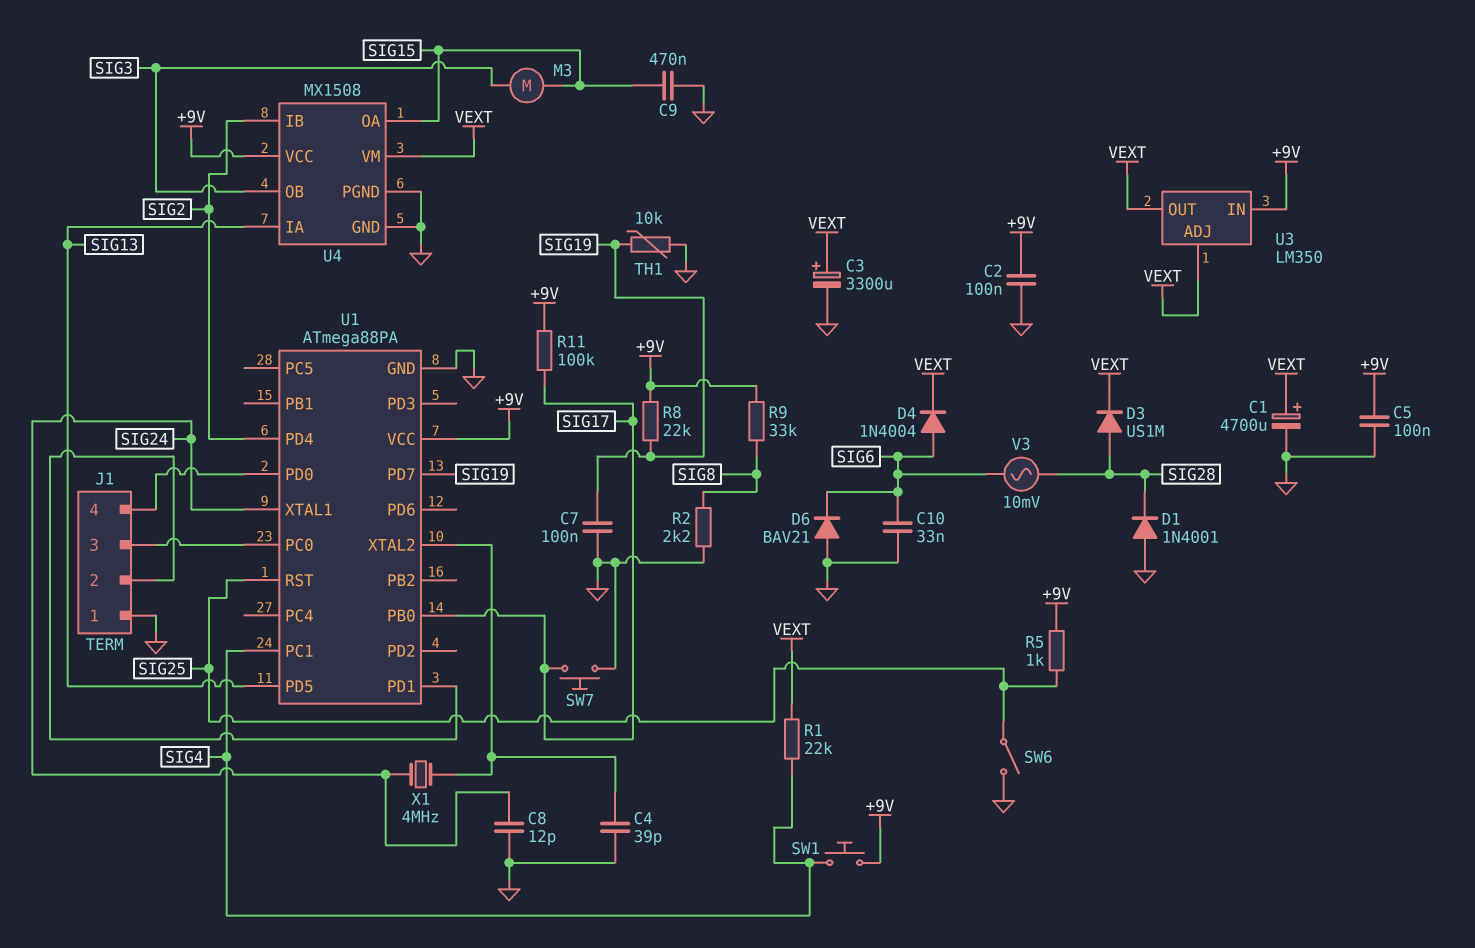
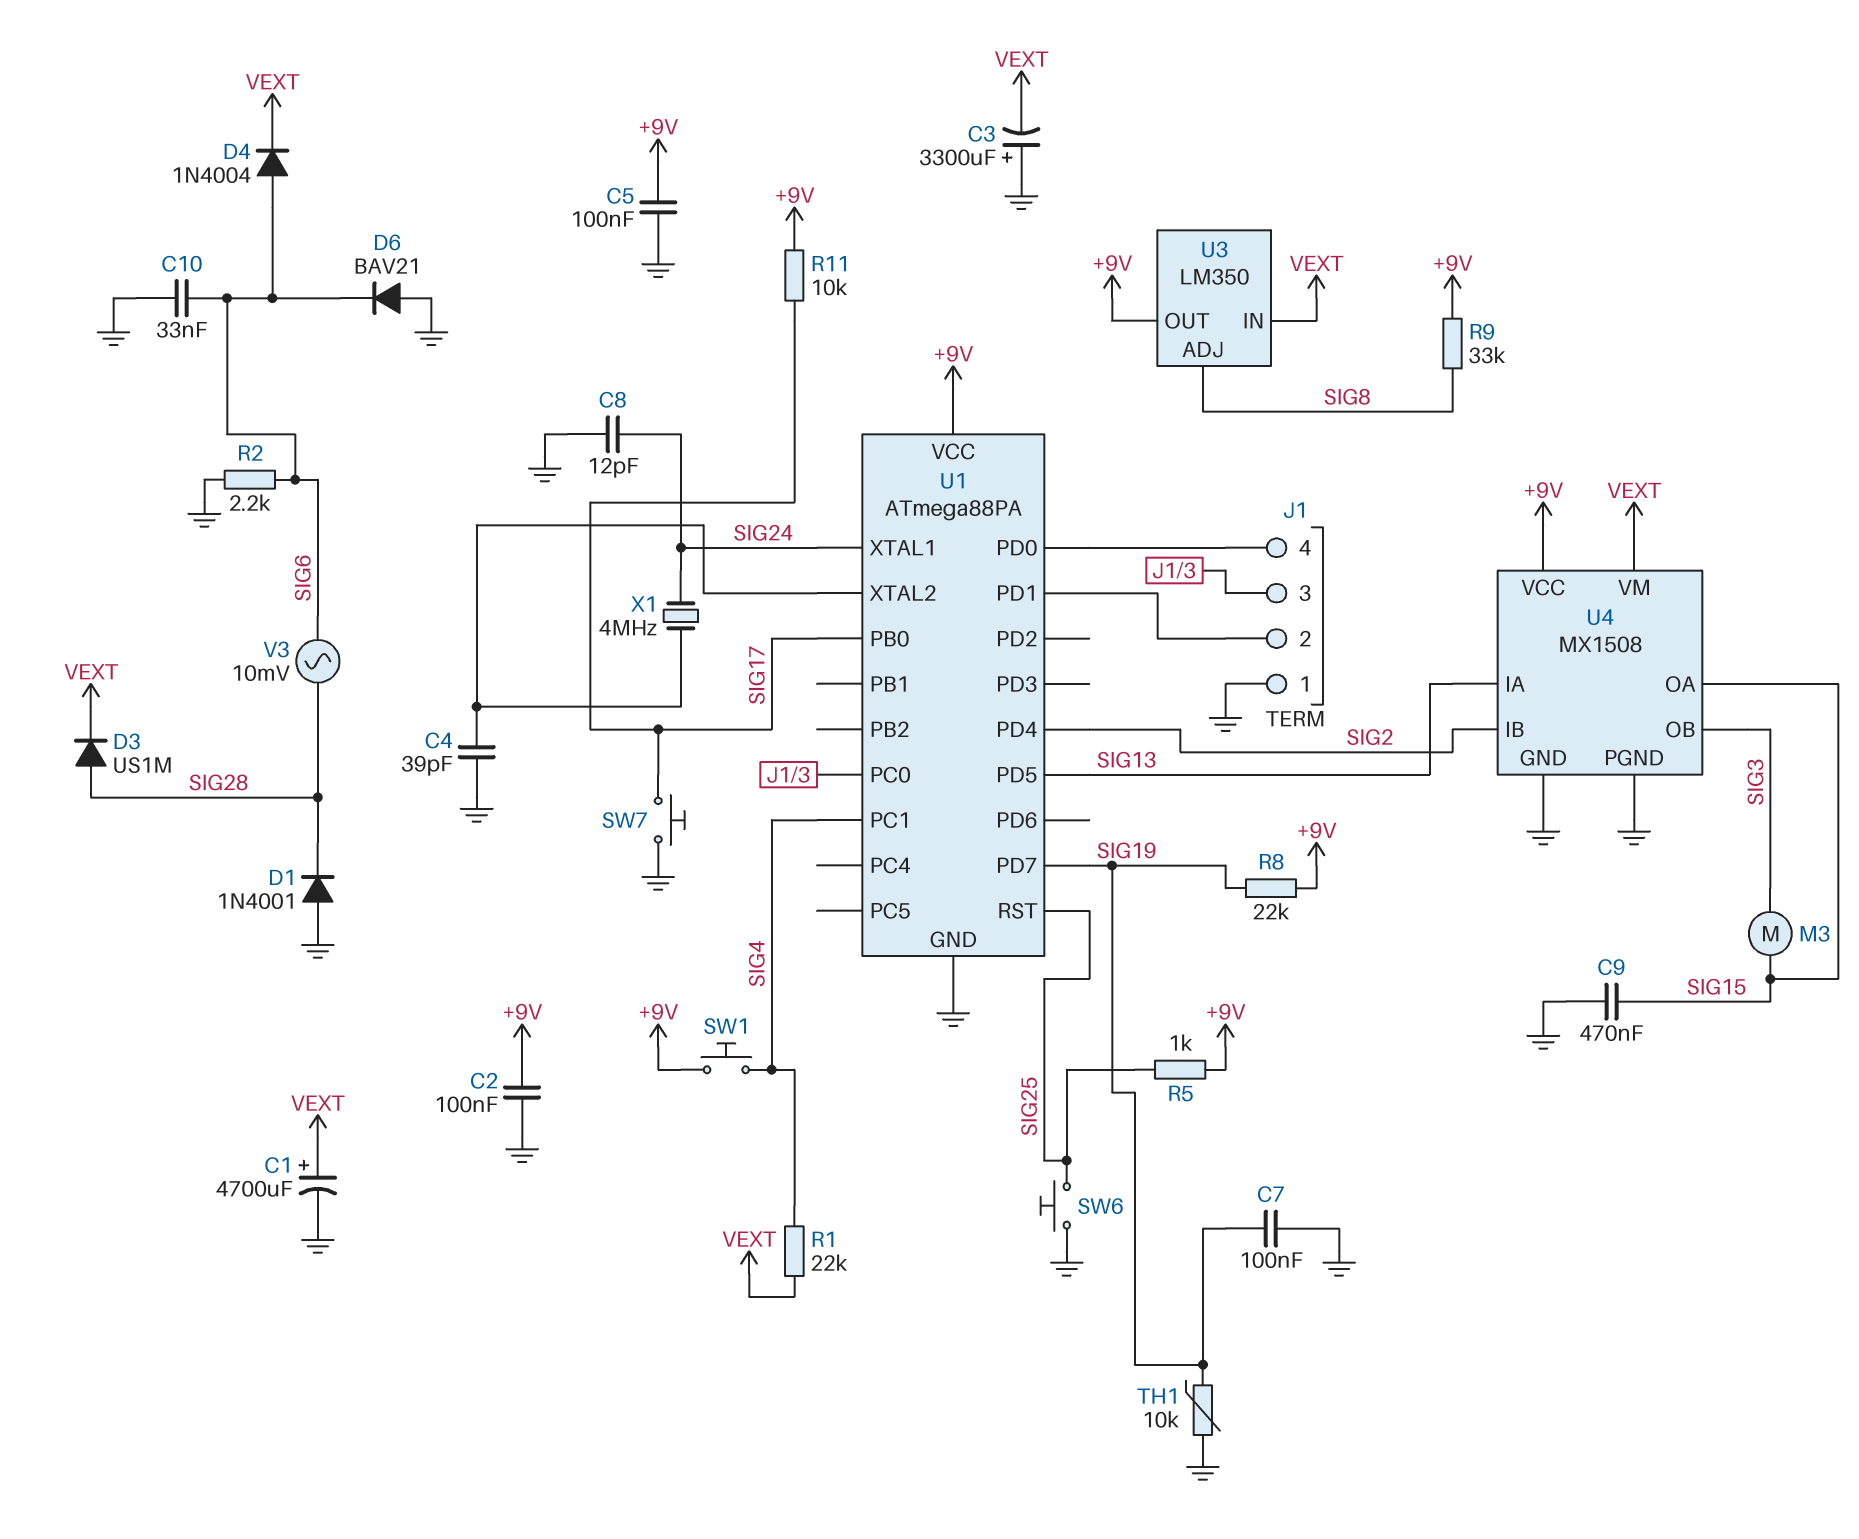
C3: 3300uF (plus VEXT, minus GND) -> 3300uF (plus GND, minus VEXT)
R2: 2.2k (GND, SIG8) -> 2.2k (GND, SIG6)
R11: 100k (+9V, SIG17) -> 10k (+9V, SIG17)
SW6: switch (GND, SIG25) -> button (GND, SIG25)
U3 pin ADJ: VEXT -> SIG8
U3 pin IN: +9V -> VEXT
U3 pin OUT: VEXT -> +9V

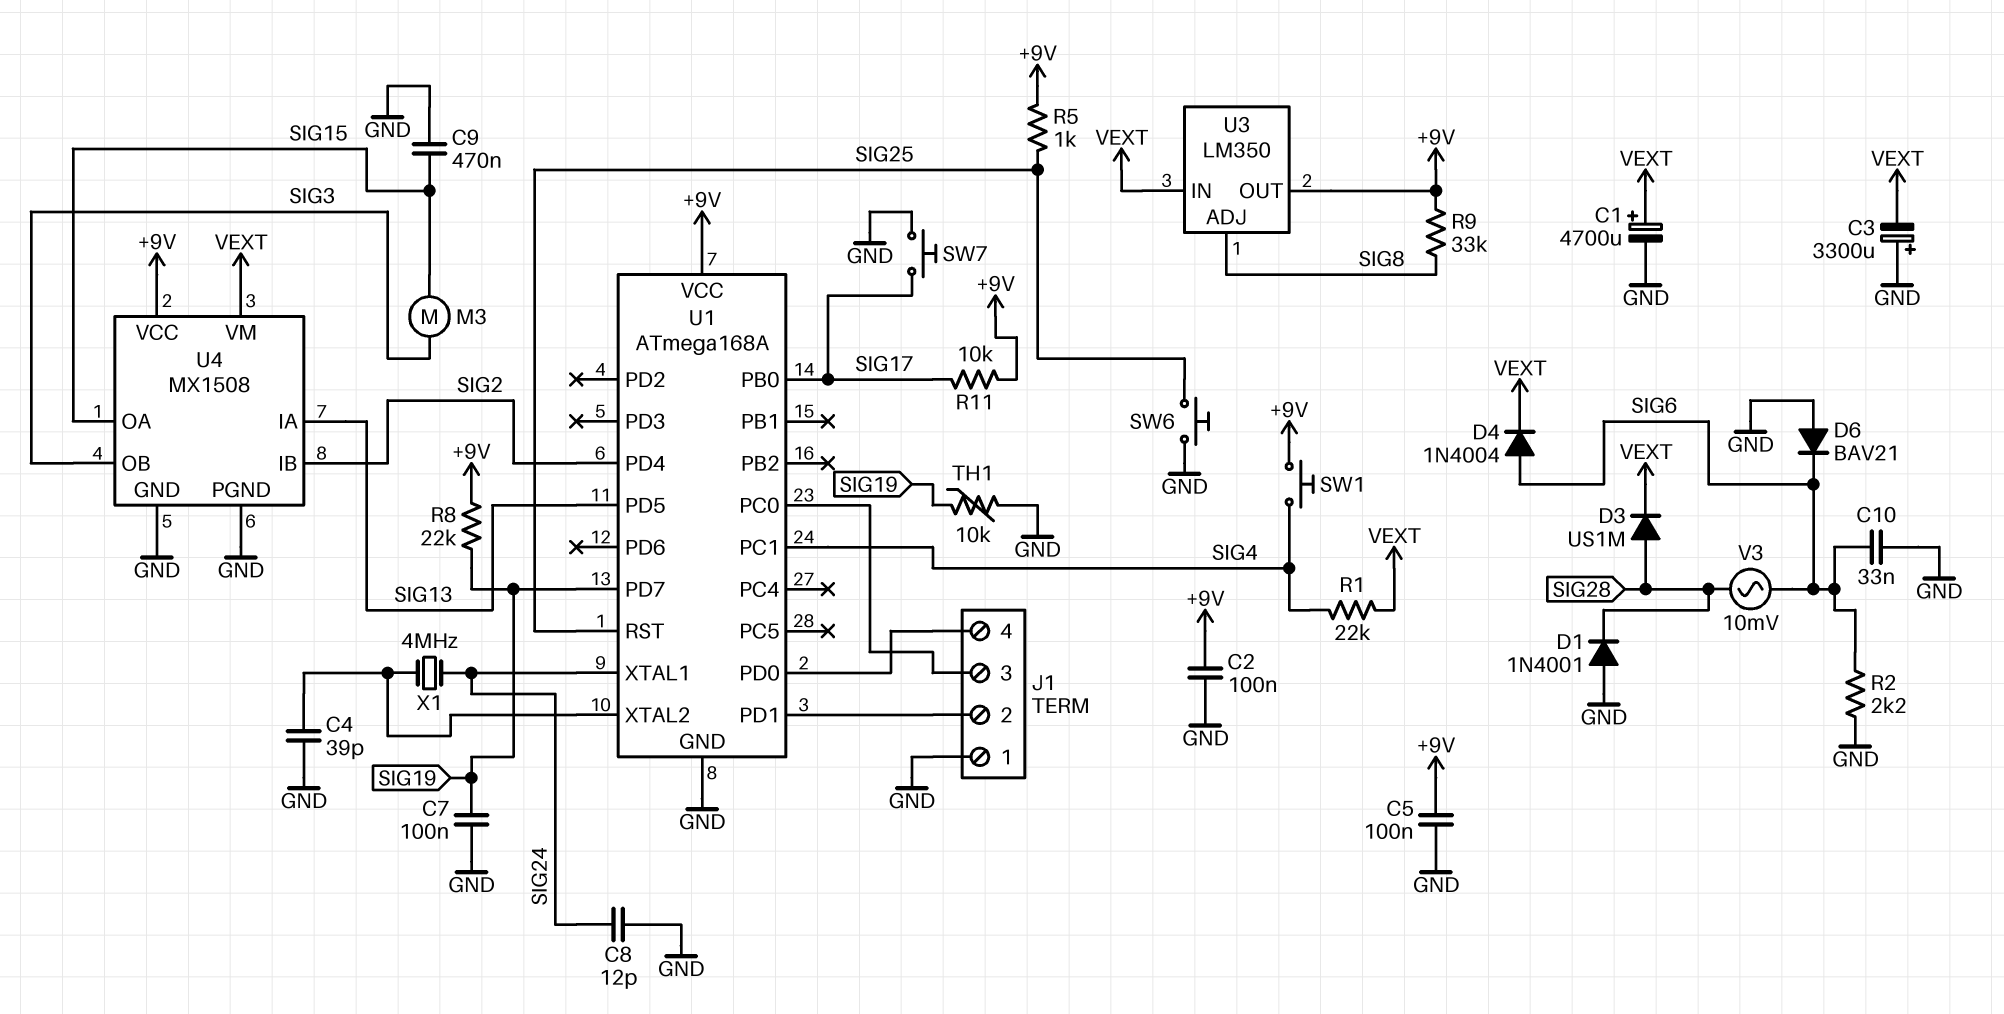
U1: ATmega88PA -> ATmega168A

